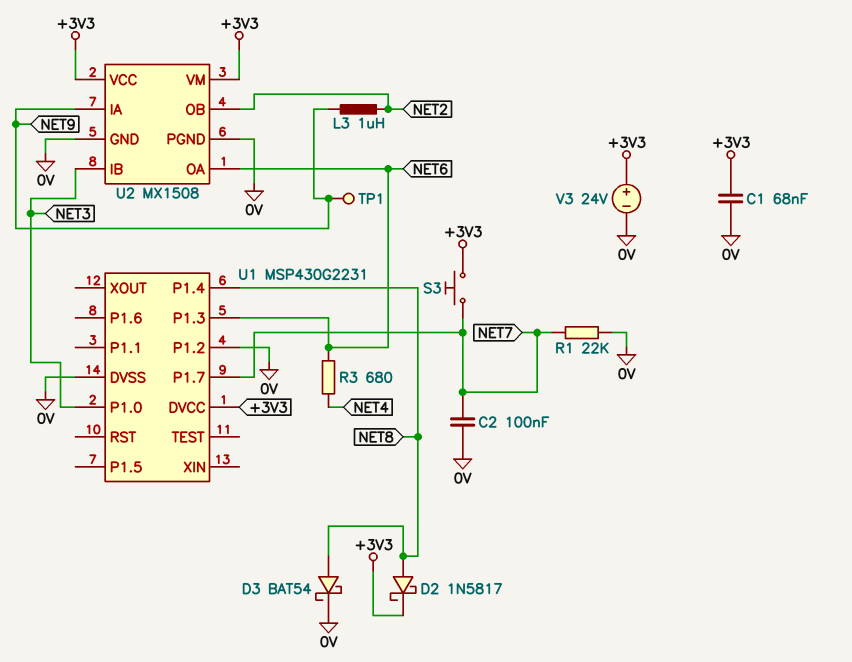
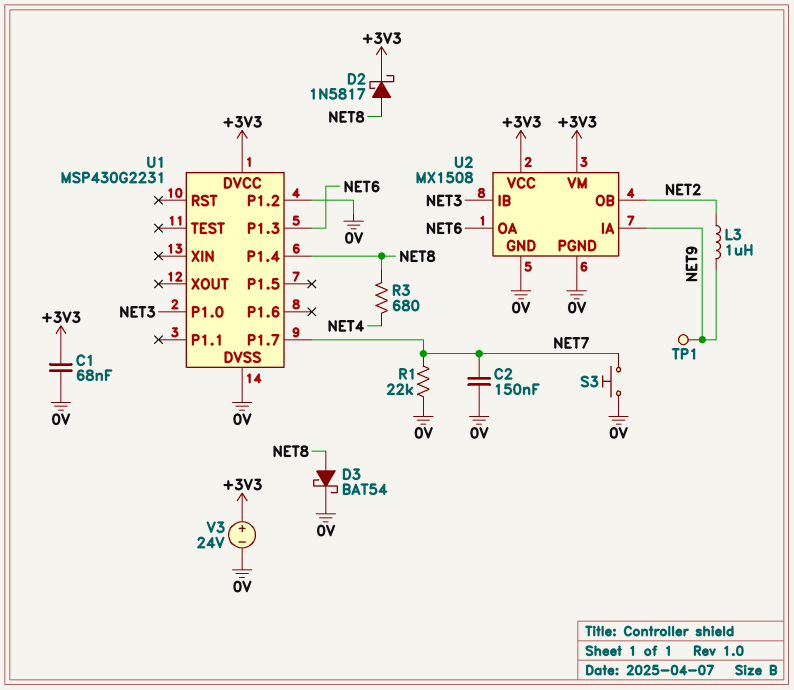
C2: 100nF (0V, NET7) -> 150nF (0V, NET7)
R3: 680 (NET4, NET6) -> 680 (NET4, NET8)
S3: button (+3V3, NET7) -> button (0V, NET7)

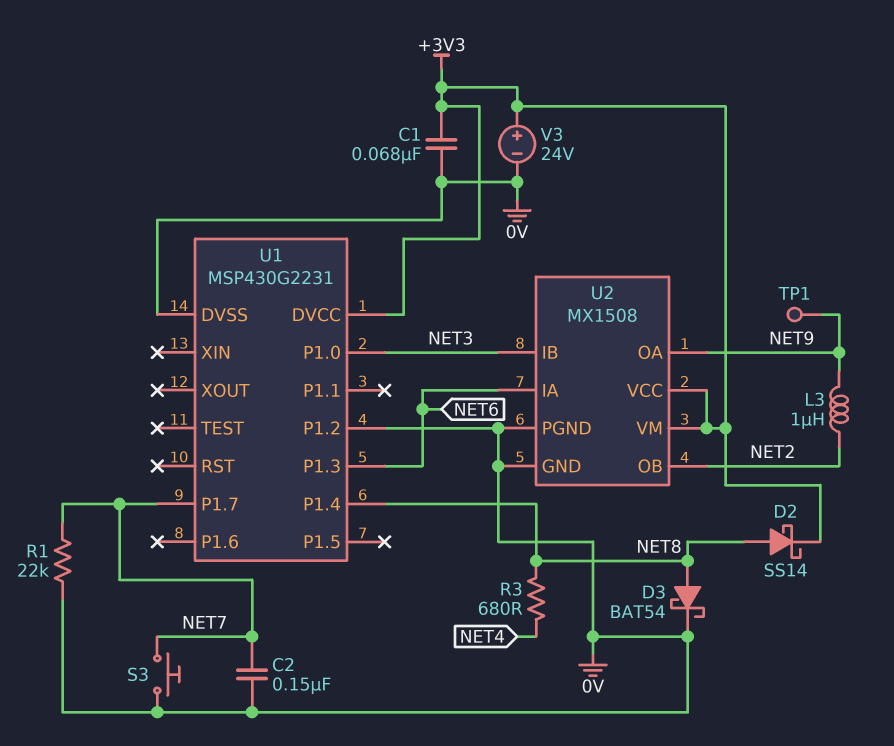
D2: schottky 1N5817 (A NET8, K +3V3) -> schottky SS14 (A NET8, K +3V3)
U2 pin IA: NET9 -> NET6
U2 pin OA: NET6 -> NET9

